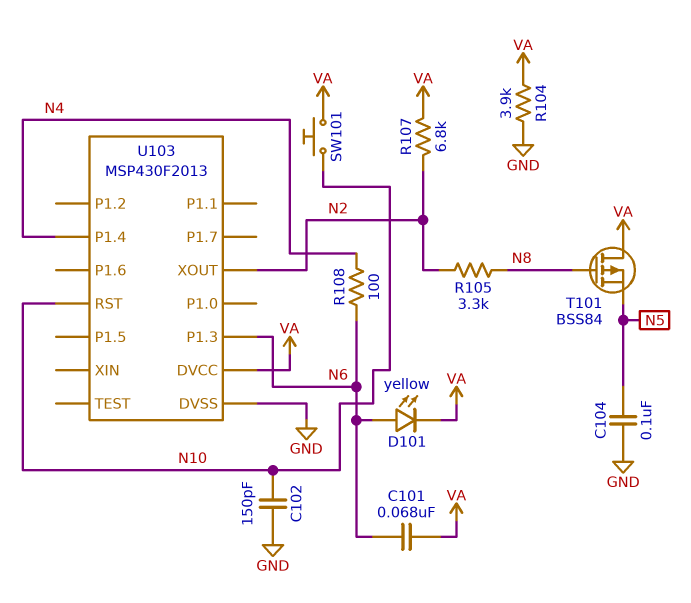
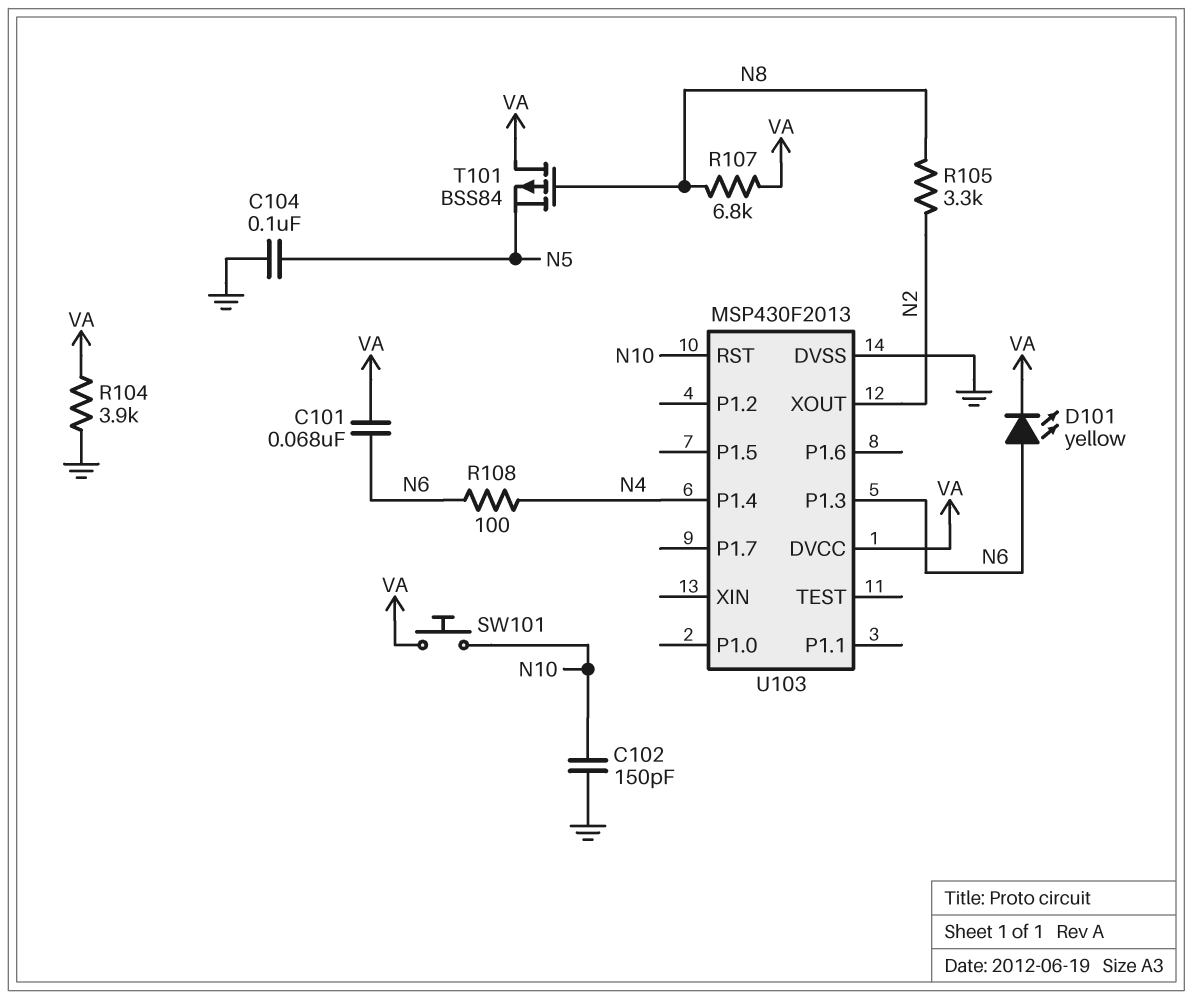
R107: 6.8k (N2, VA) -> 6.8k (N8, VA)

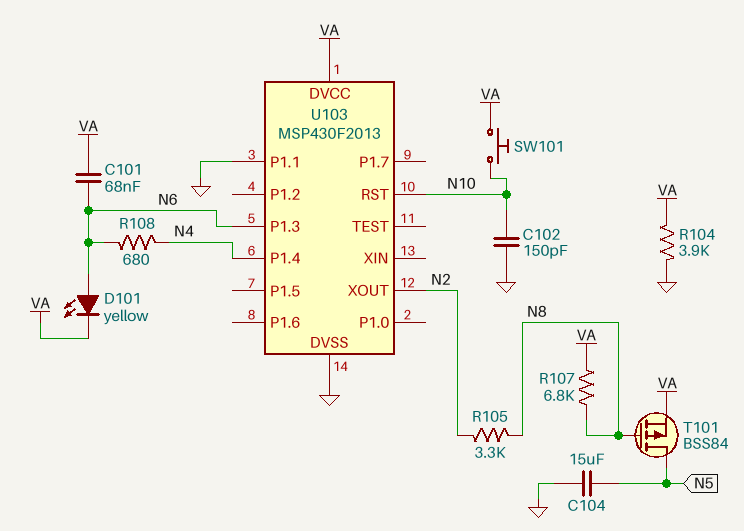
C104: 100nF (GND, N5) -> 15uF (GND, N5)
R108: 100 (N4, N6) -> 680 (N4, N6)
T101: PMOS BSS84 (G N8, D VA, S N5) -> PMOS BSS84 (G N8, D N5, S VA)
U103 pin P1.1: none -> GND

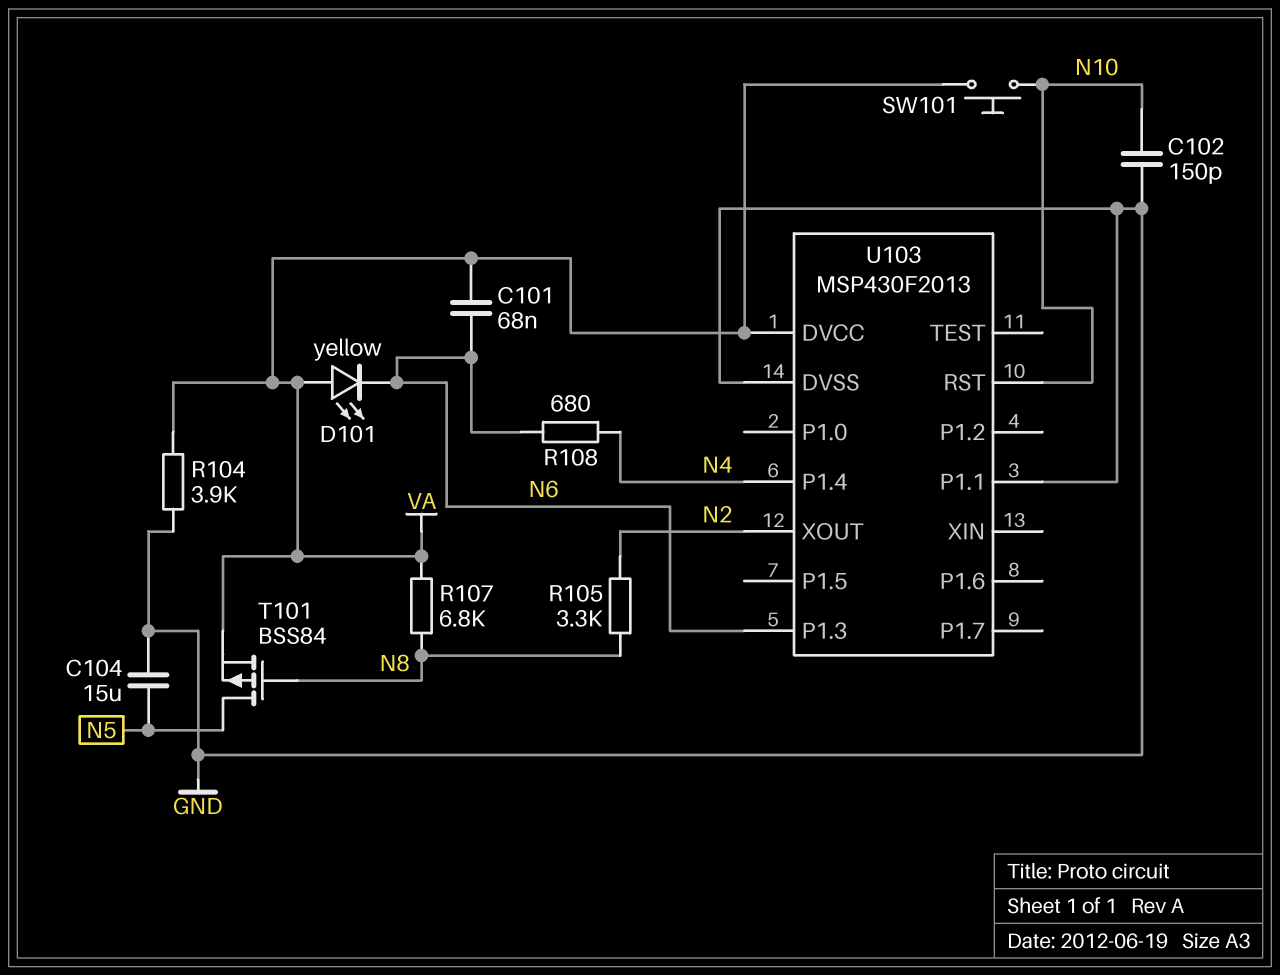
D101: LED yellow (A N6, K VA) -> LED yellow (A VA, K N6)

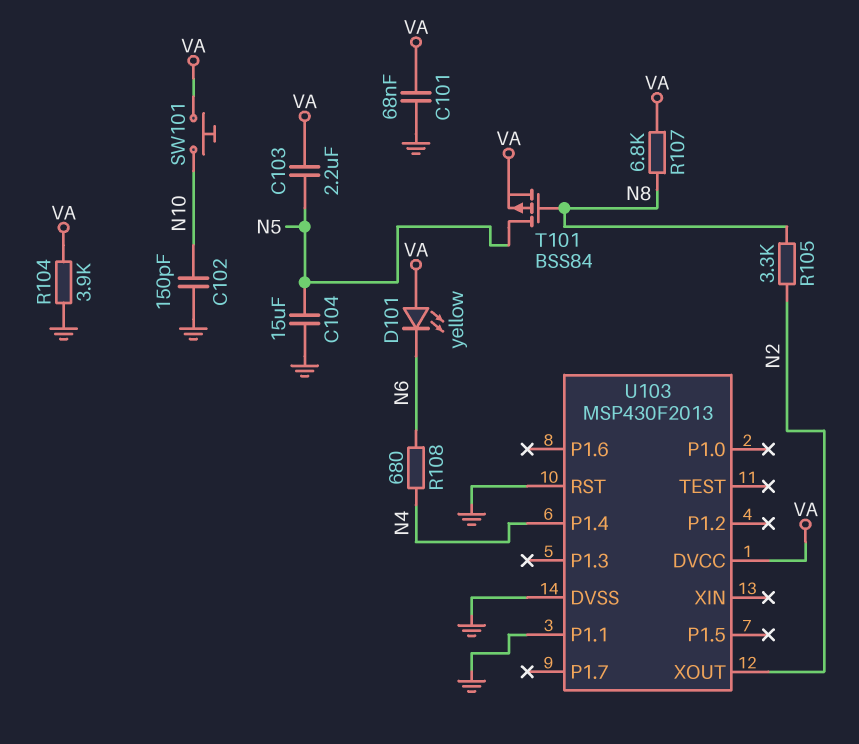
C101: 68nF (N6, VA) -> 68nF (GND, VA)
C103: none -> 2.2uF (N5, VA)
U103 pin P1.3: N6 -> none
U103 pin RST: N10 -> GND

